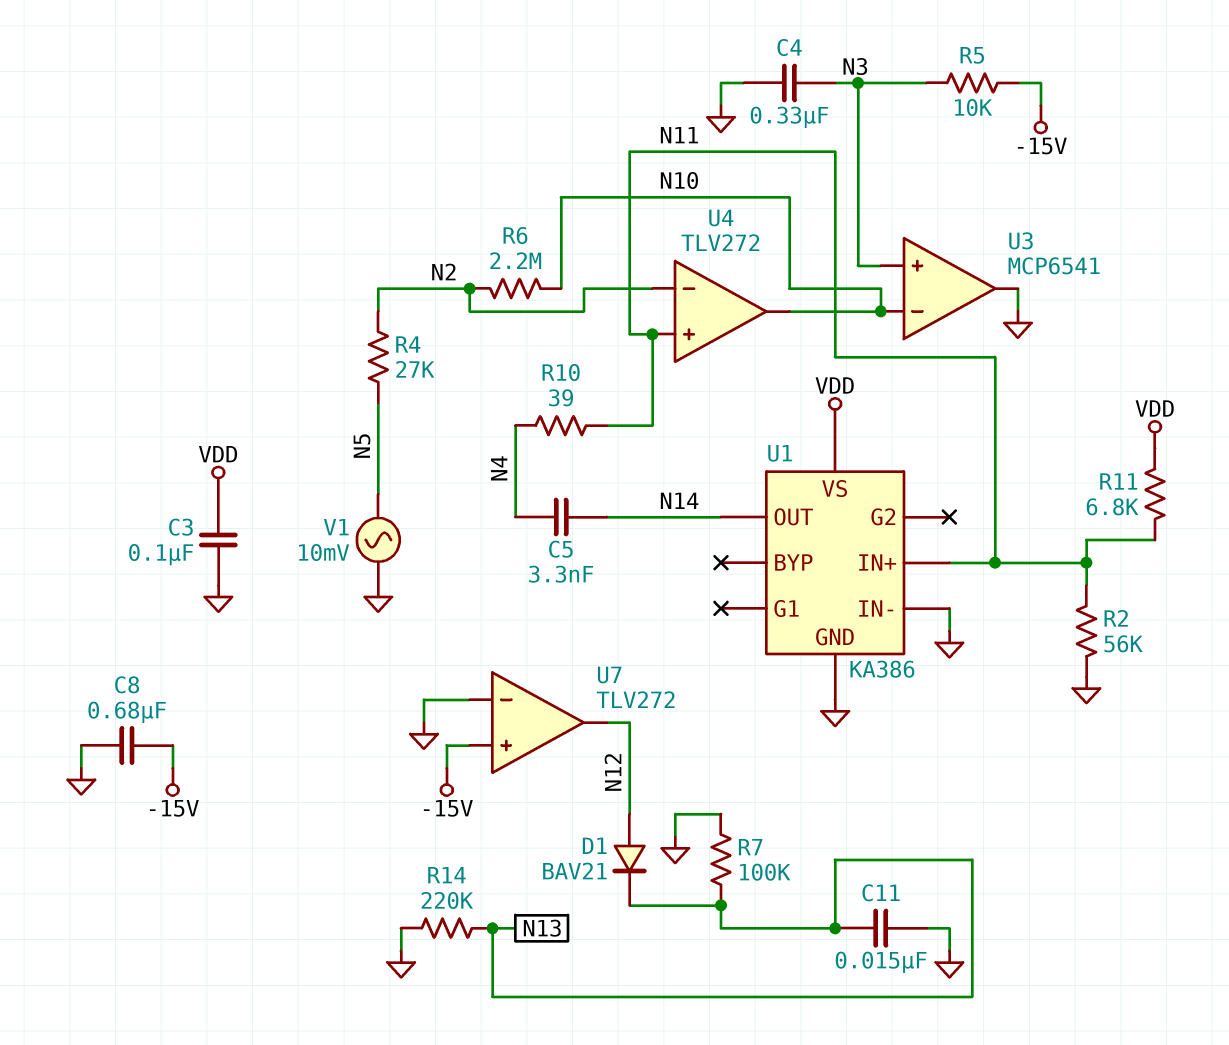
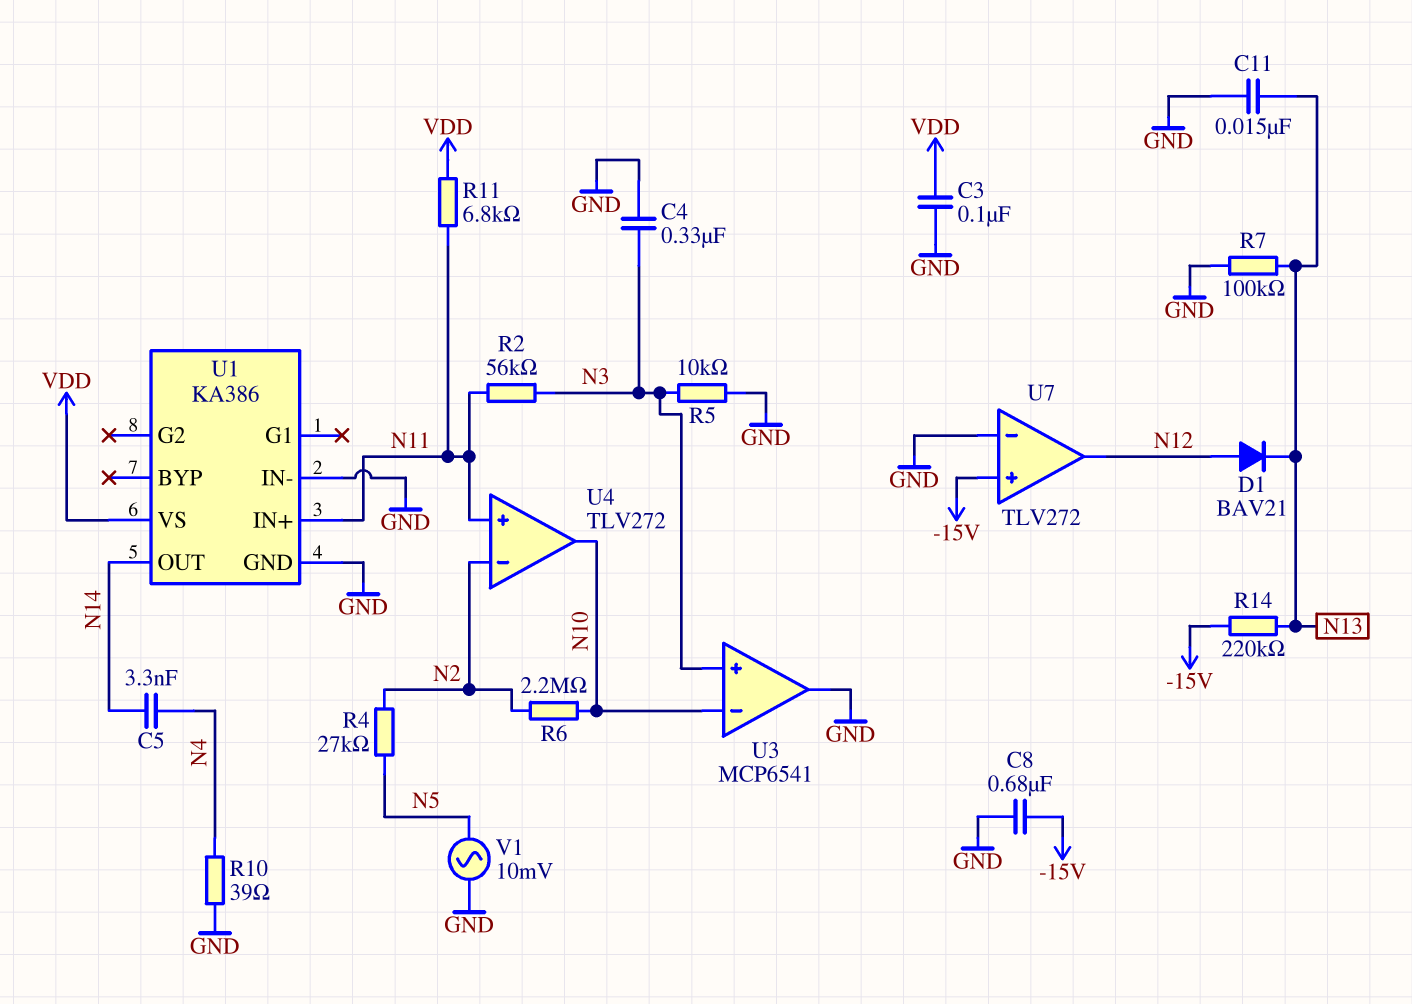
R2: 56k (GND, N11) -> 56k (N3, N11)
R5: 10k (-15V, N3) -> 10k (GND, N3)
R10: 39 (N4, N11) -> 39 (GND, N4)
R14: 220k (GND, N13) -> 220k (-15V, N13)

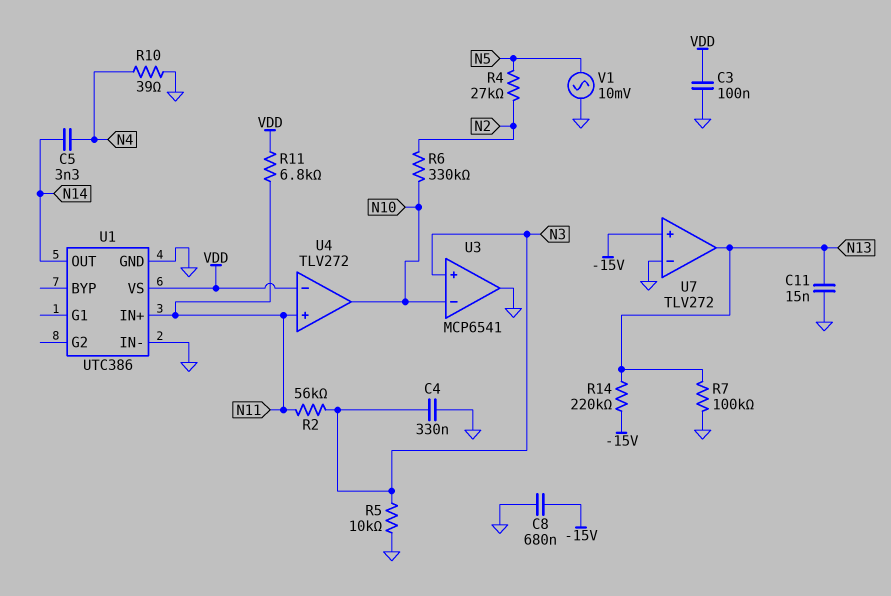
D1: diode BAV21 (A N12, K N13) -> none
R6: 2.2M (N2, N10) -> 330k (N2, N10)
U1: KA386 -> UTC386
U4 pin in-: N2 -> VDD
U7 pin out: N12 -> N13

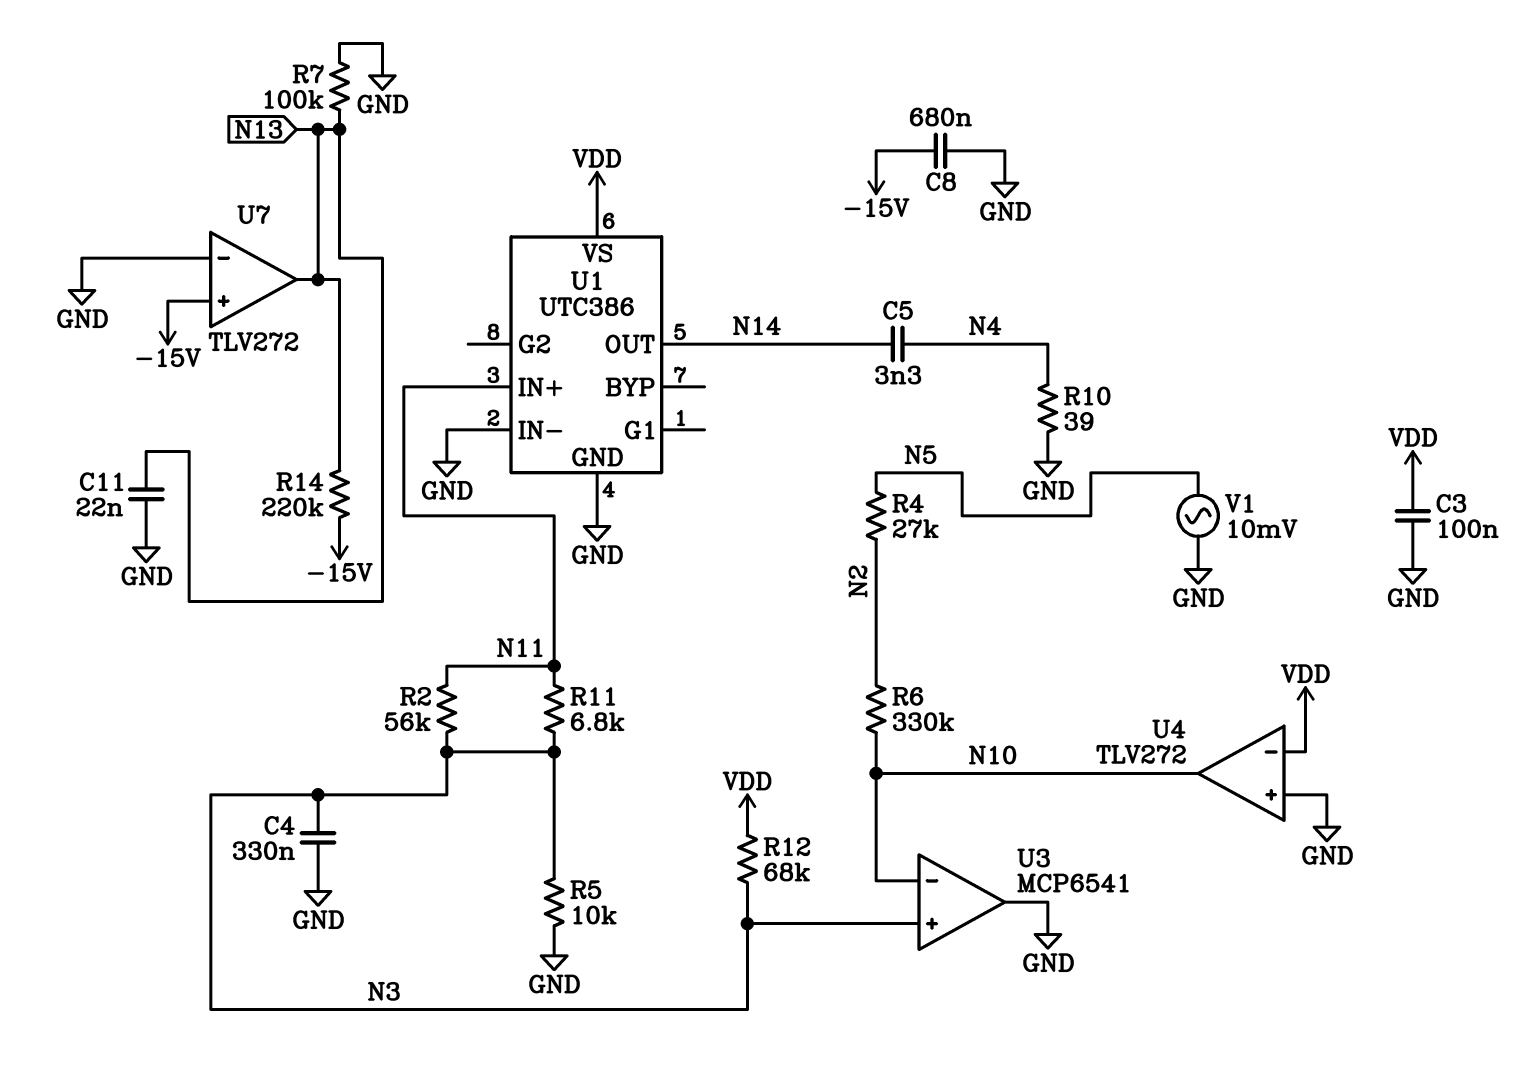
C11: 15nF (GND, N13) -> 22nF (GND, N13)
R11: 6.8k (N11, VDD) -> 6.8k (N3, N11)
R12: none -> 68k (N3, VDD)
U4 pin in+: N11 -> GND

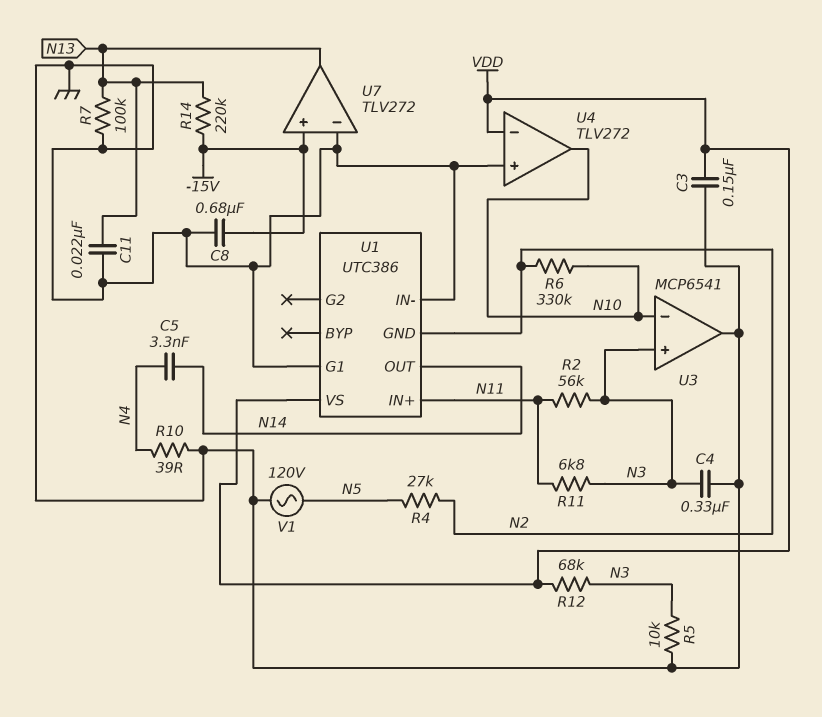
C3: 100nF (GND, VDD) -> 150nF (GND, VDD)
U1 pin G1: none -> GND
U1 pin GND: GND -> N2
V1: AC 10mV (GND, N5) -> AC 120V (GND, N5)

